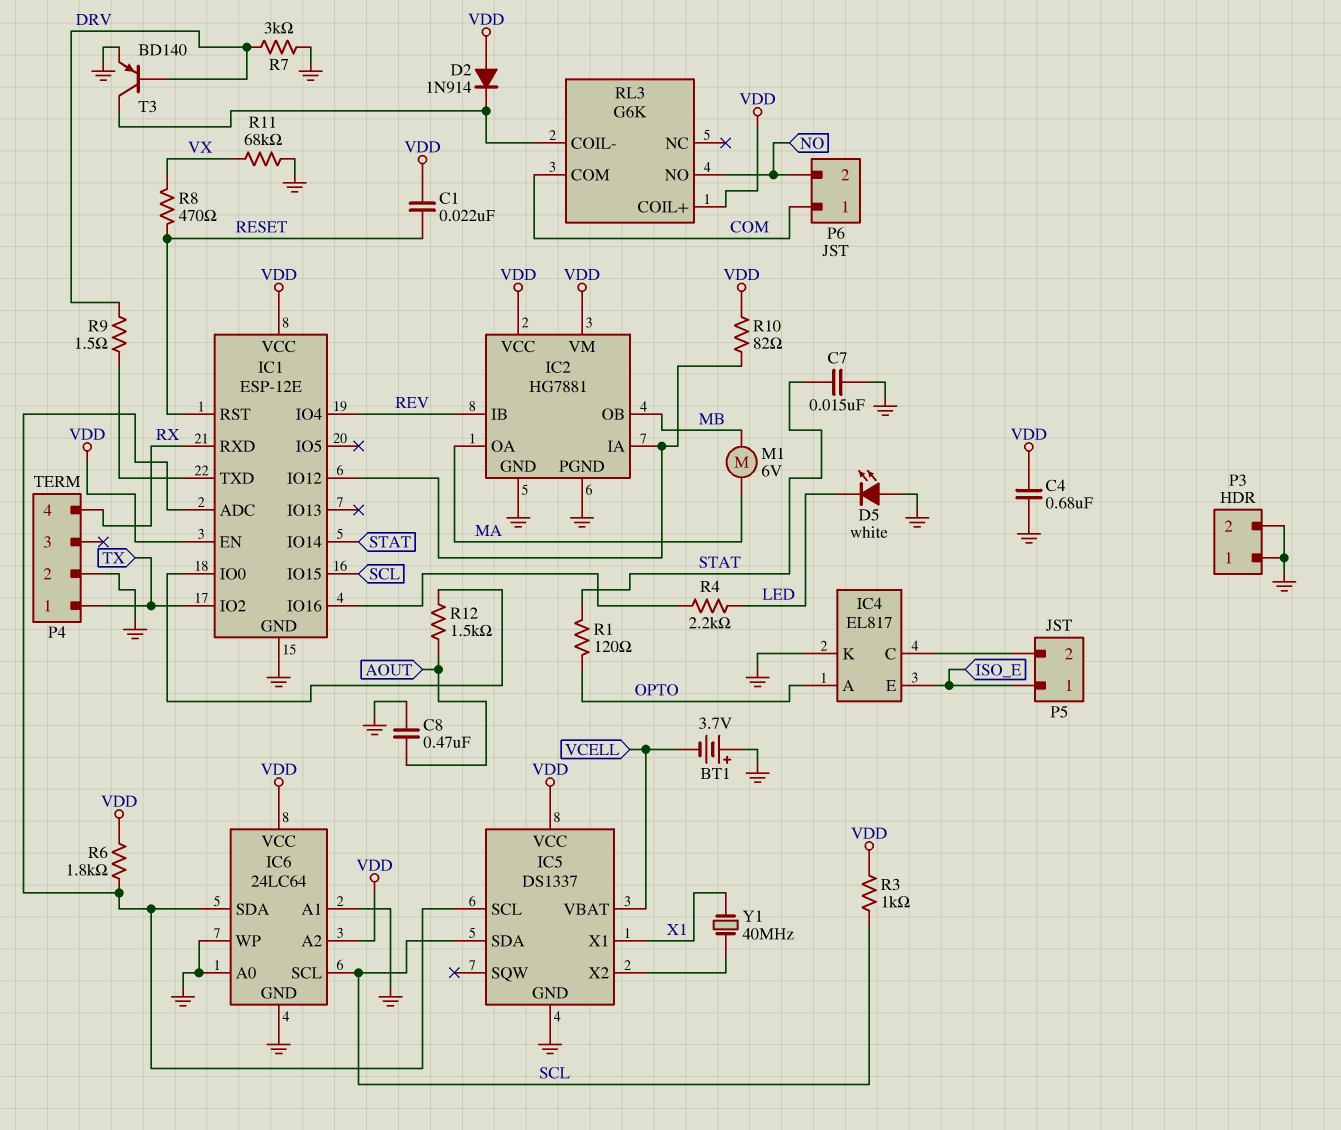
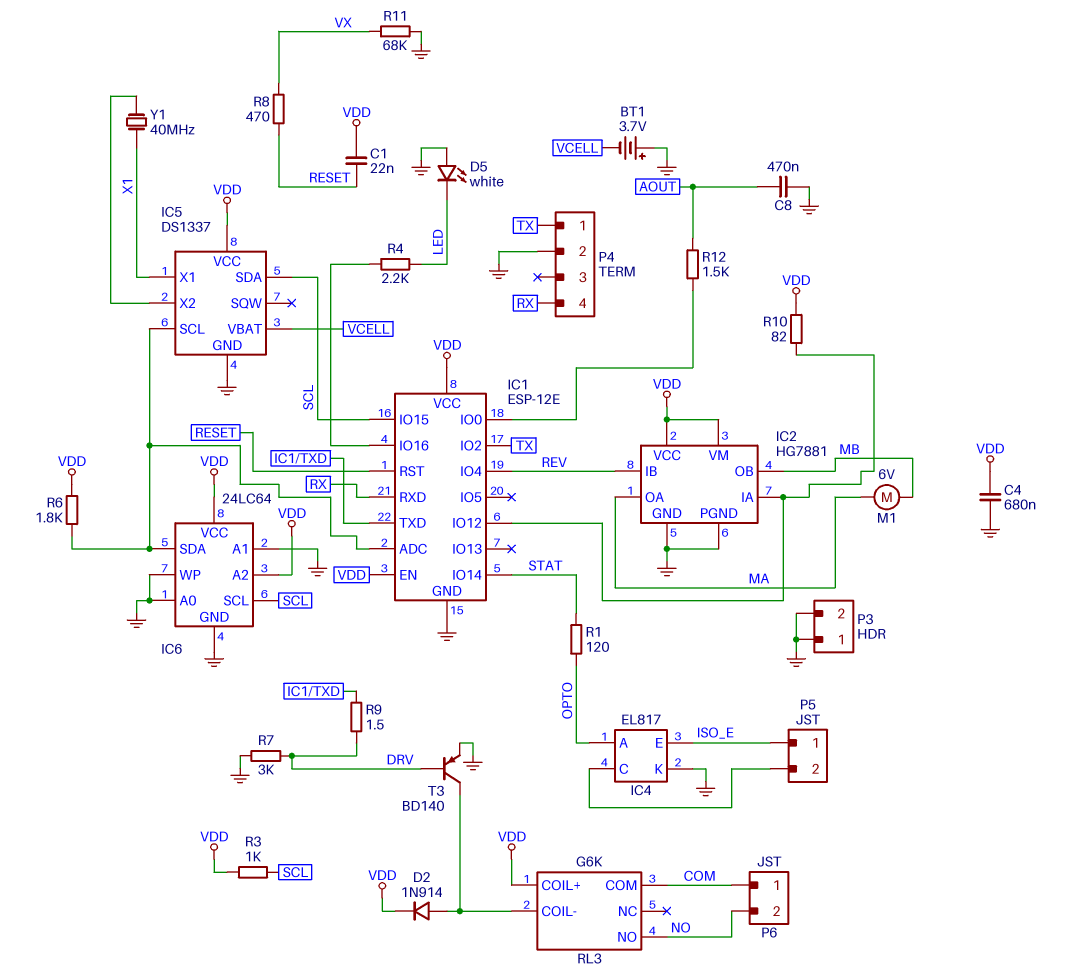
C7: 15nF (GND, STAT) -> none
D2: diode 1N914 (A VDD, K RL3/COIL-) -> diode 1N914 (A RL3/COIL-, K VDD)

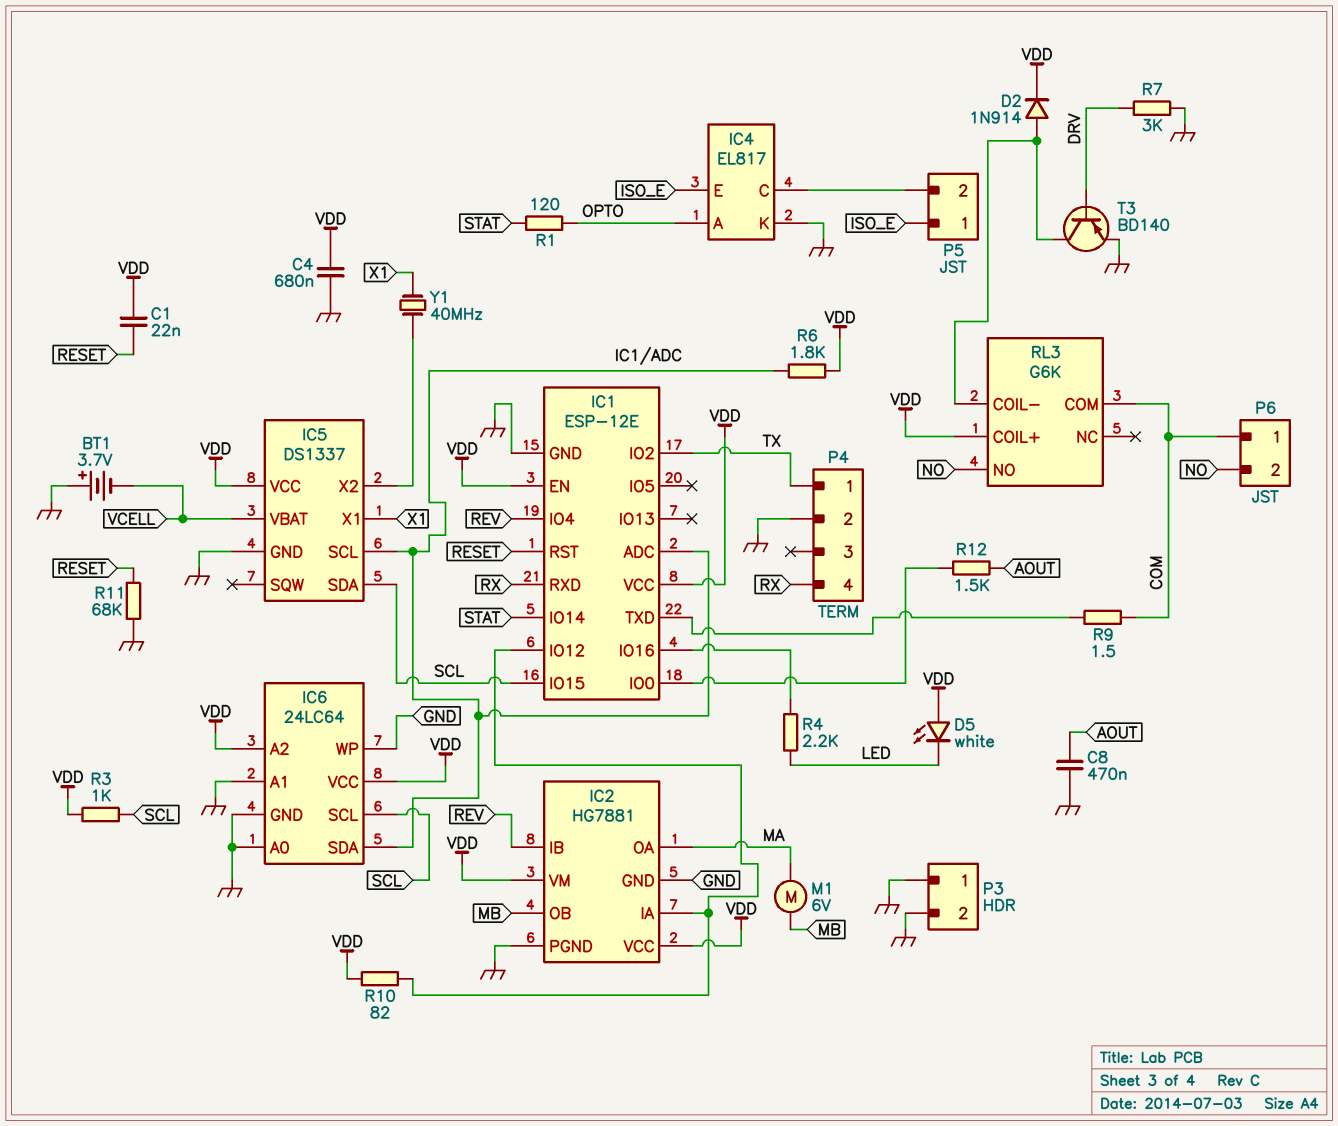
D5: LED white (A GND, K LED) -> LED white (A VDD, K LED)
R8: 470 (RESET, VX) -> none
R9: 1.5 (DRV, IC1/TXD) -> 1.5 (COM, IC1/TXD)
R11: 68k (GND, VX) -> 68k (GND, RESET)

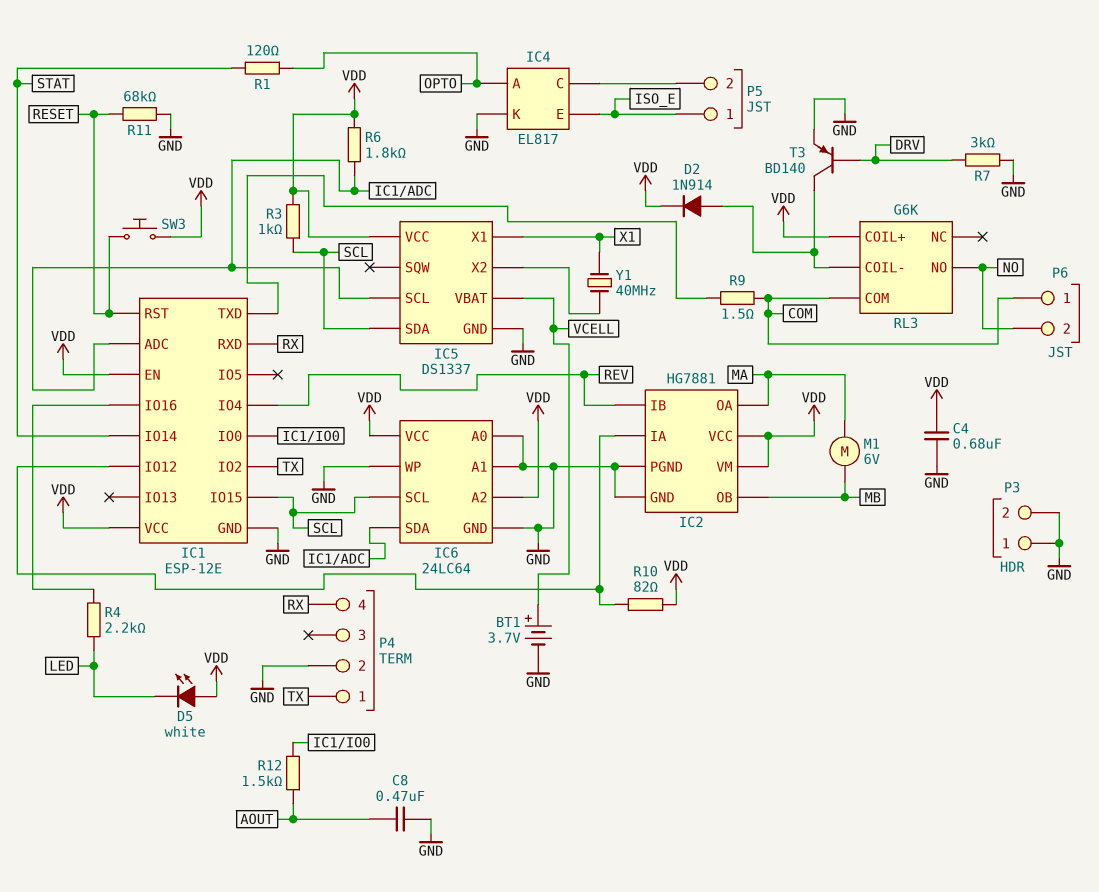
BT1: 3.7V (plus GND, minus VCELL) -> 3.7V (plus VCELL, minus GND)
C1: 22nF (RESET, VDD) -> none
SW3: none -> button (RESET, VDD)

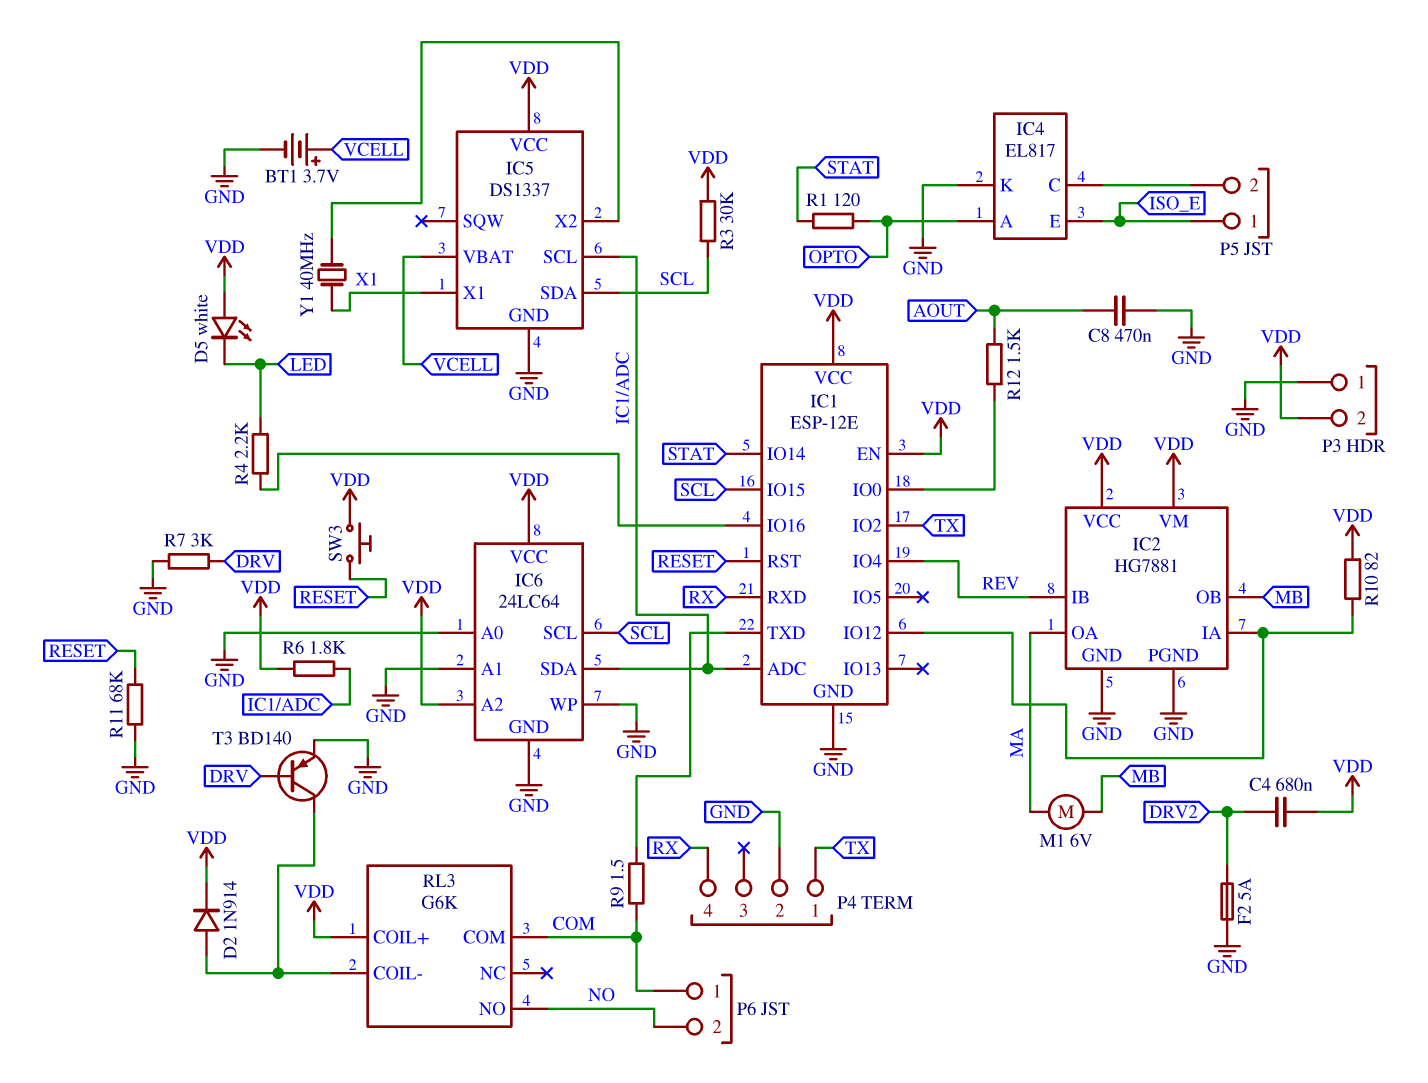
C4: 680nF (GND, VDD) -> 680nF (DRV2, VDD)
F2: none -> 5A (DRV2, GND)
P3 pin 2: GND -> VDD
R3: 1k (SCL, VDD) -> 30k (SCL, VDD)

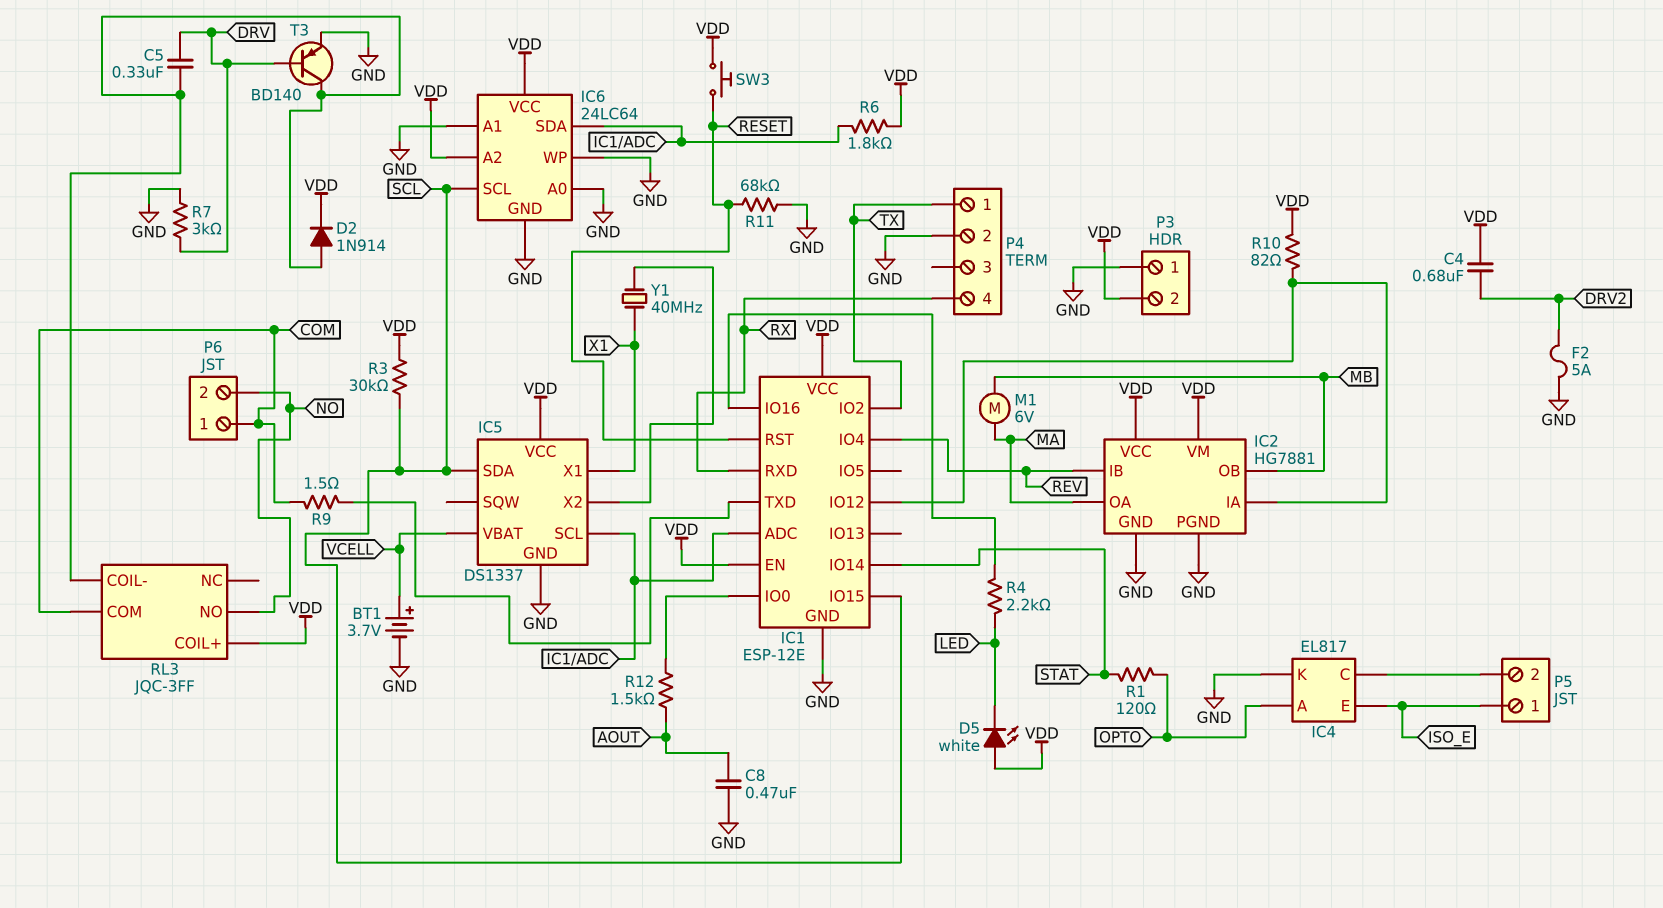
C5: none -> 330nF (DRV, RL3/COIL-)
RL3: G6K -> JQC-3FF

